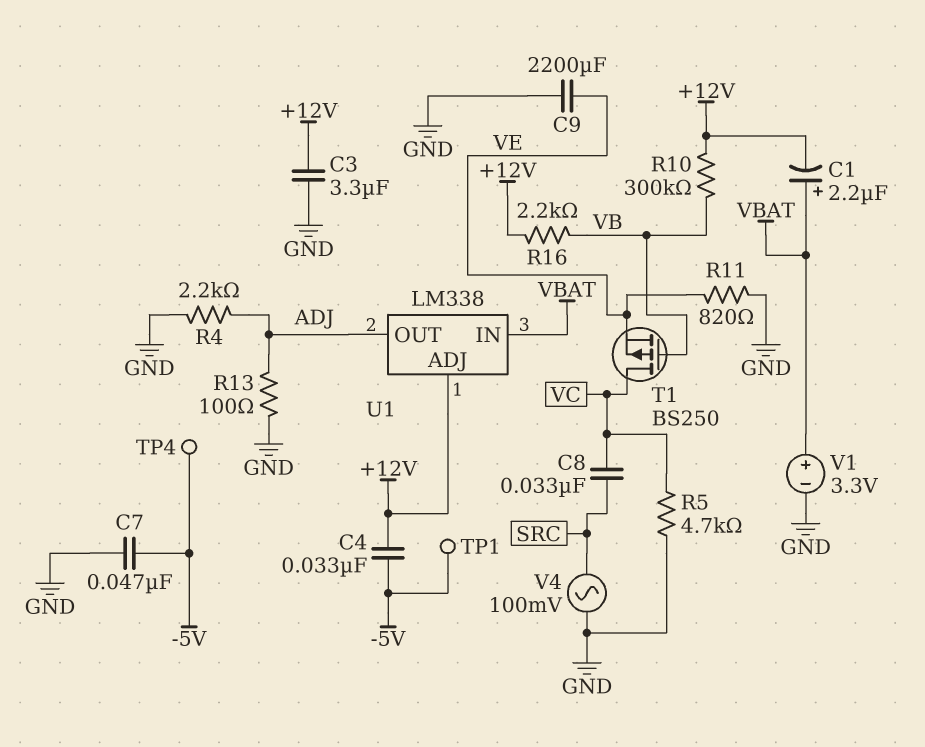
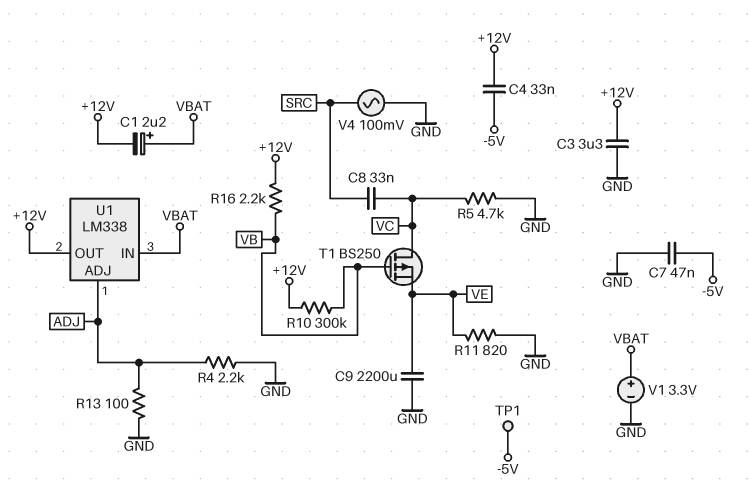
TP4: test point (-5V) -> none
U1 pin ADJ: +12V -> ADJ
U1 pin OUT: ADJ -> +12V

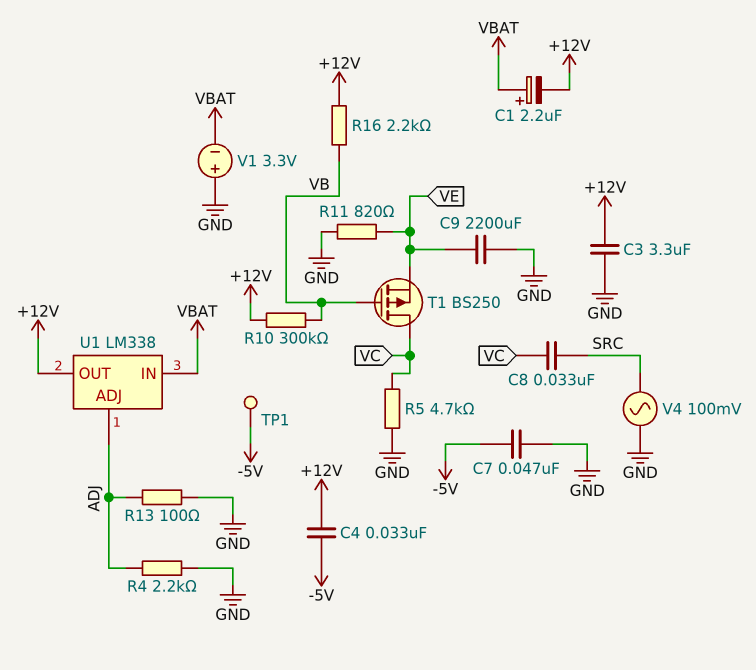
V1: 3.3V (plus VBAT, minus GND) -> 3.3V (plus GND, minus VBAT)

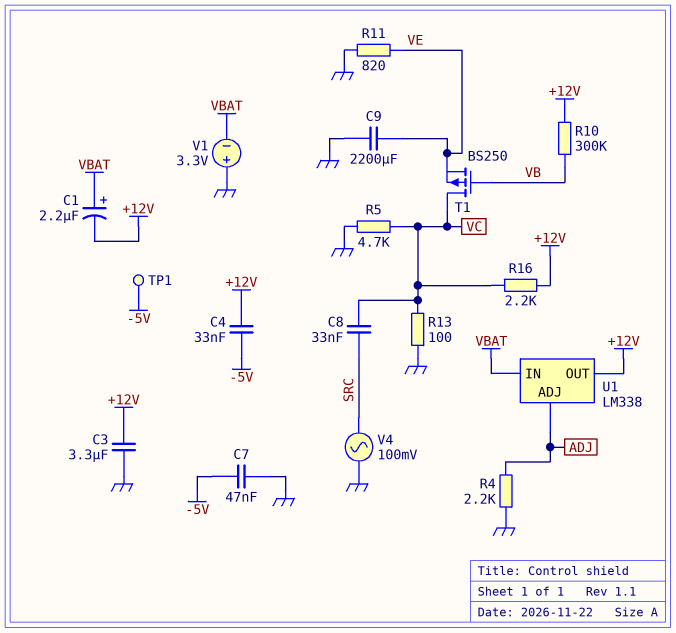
R13: 100 (ADJ, GND) -> 100 (GND, VC)
R16: 2.2k (+12V, VB) -> 2.2k (+12V, VC)

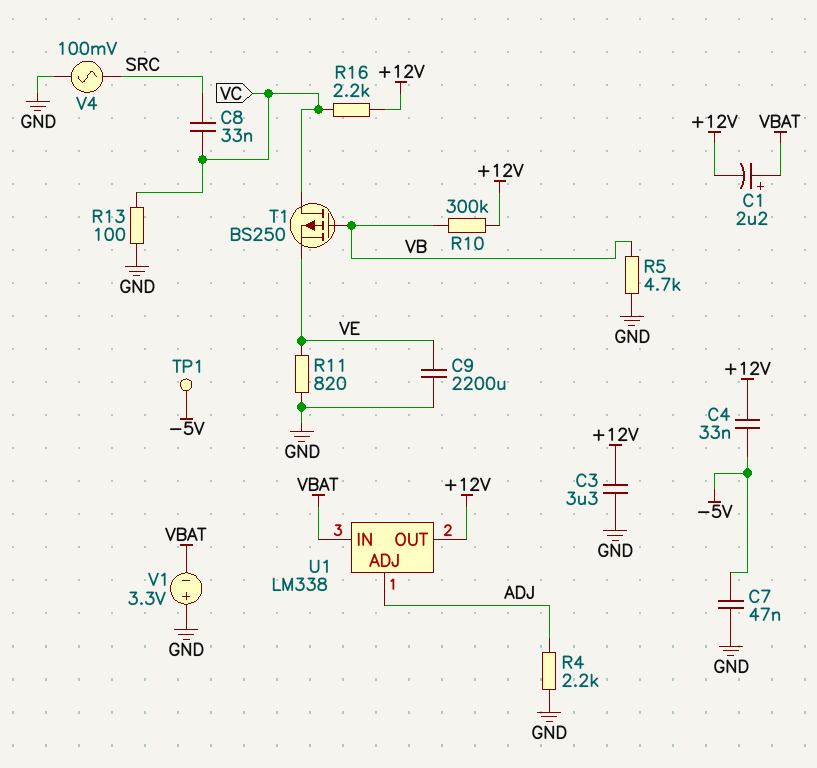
R5: 4.7k (GND, VC) -> 4.7k (GND, VB)

